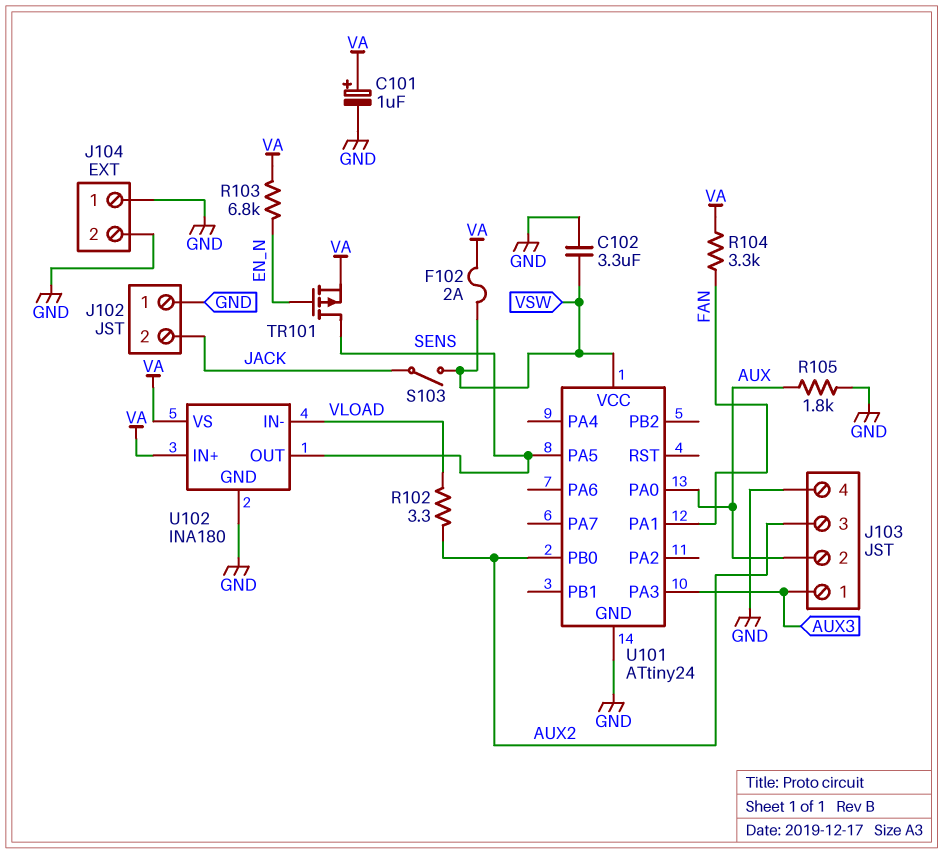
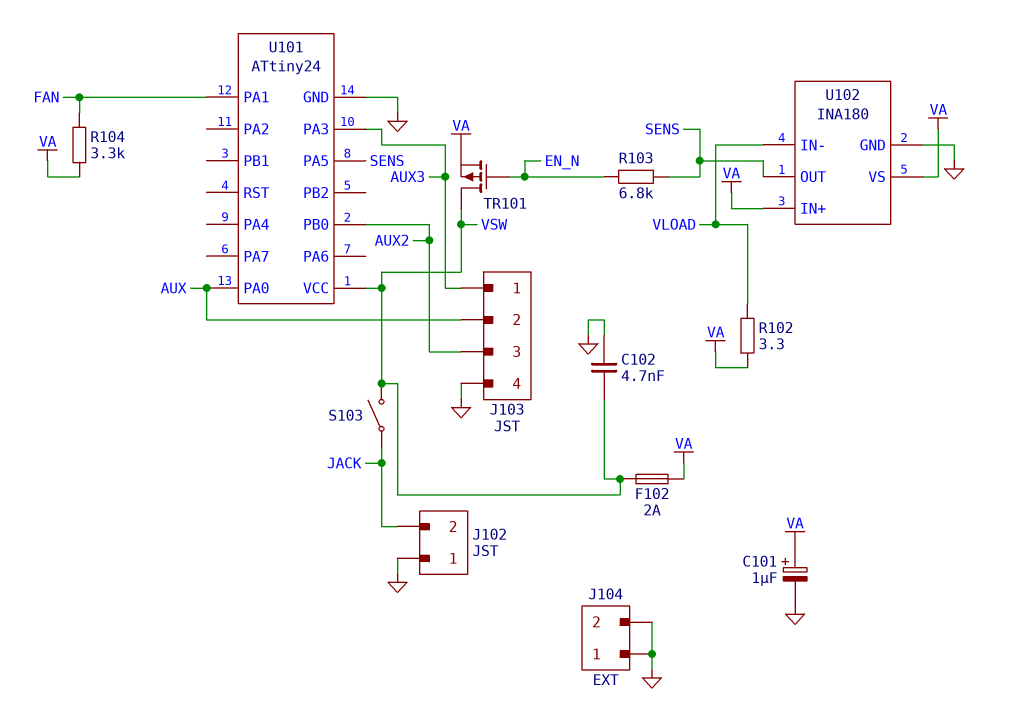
C102: 3.3uF (GND, VSW) -> 4.7nF (GND, VSW)
R102: 3.3 (AUX2, VLOAD) -> 3.3 (VA, VLOAD)
R103: 6.8k (EN_N, VA) -> 6.8k (EN_N, SENS)
R105: 1.8k (AUX, GND) -> none
TR101: PMOS (G EN_N, D SENS, S VA) -> PMOS (G EN_N, D VSW, S VA)

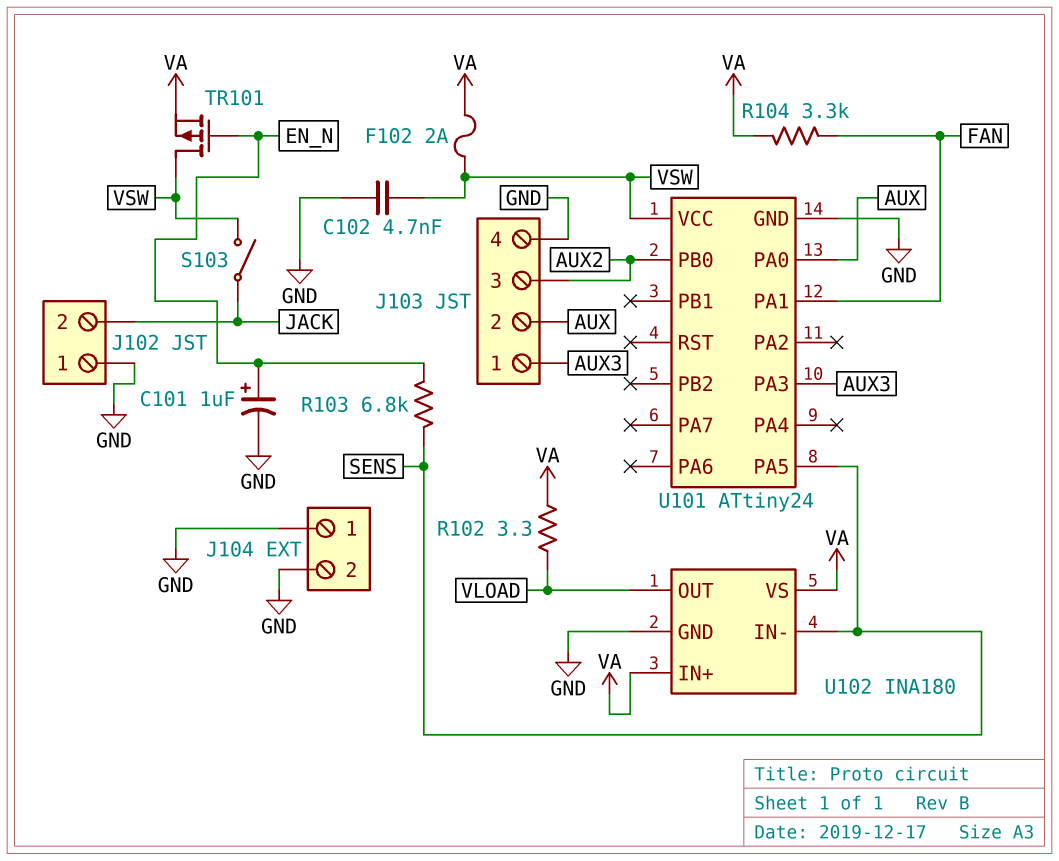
C101: 1uF (plus VA, minus GND) -> 1uF (plus EN_N, minus GND)
U102 pin IN-: VLOAD -> SENS
U102 pin OUT: SENS -> VLOAD

